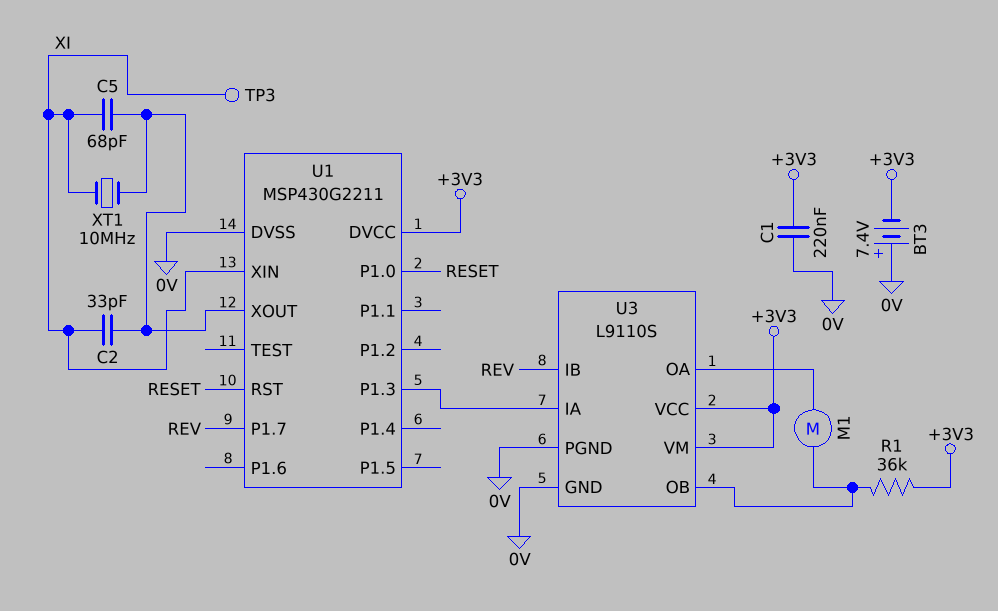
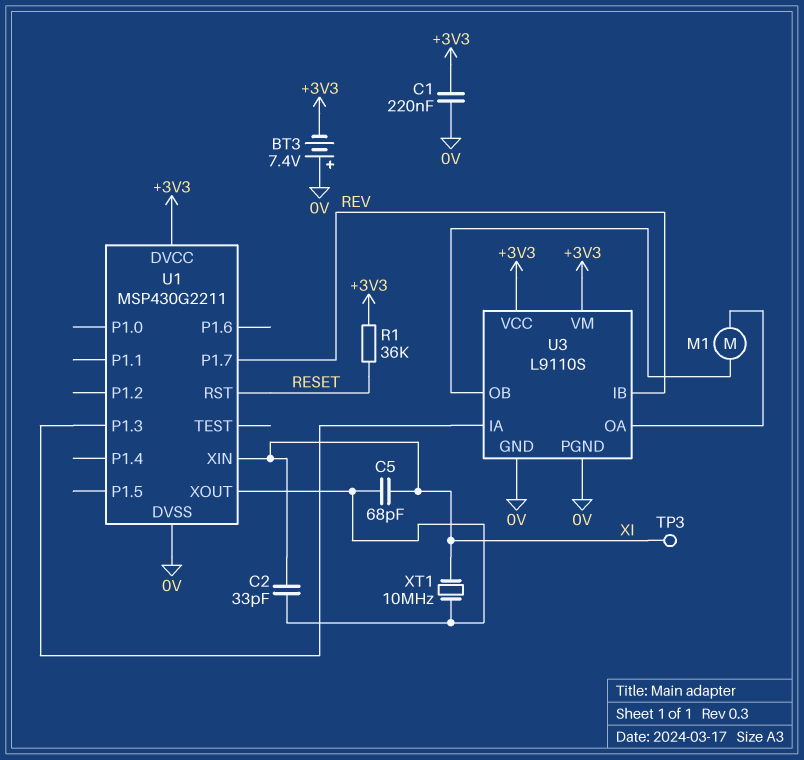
R1: 36k (+3V3, U3/OB) -> 36k (+3V3, RESET)
U1 pin P1.0: RESET -> none

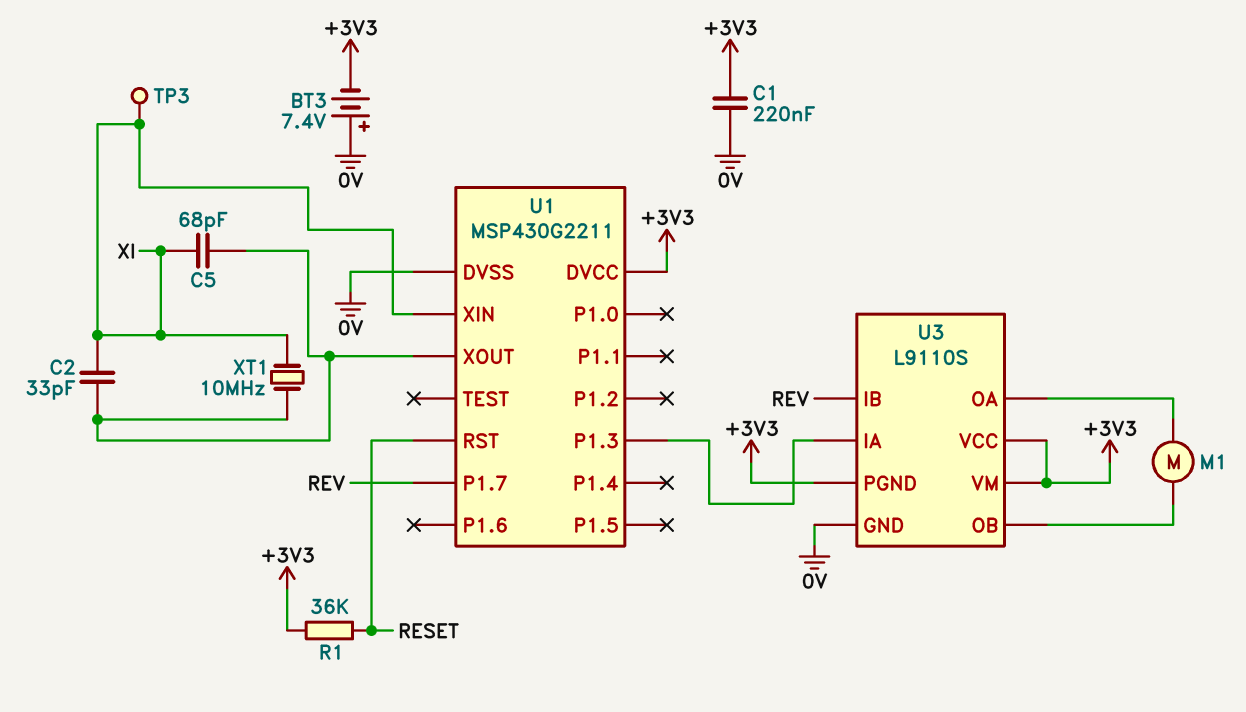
U3 pin PGND: 0V -> +3V3

